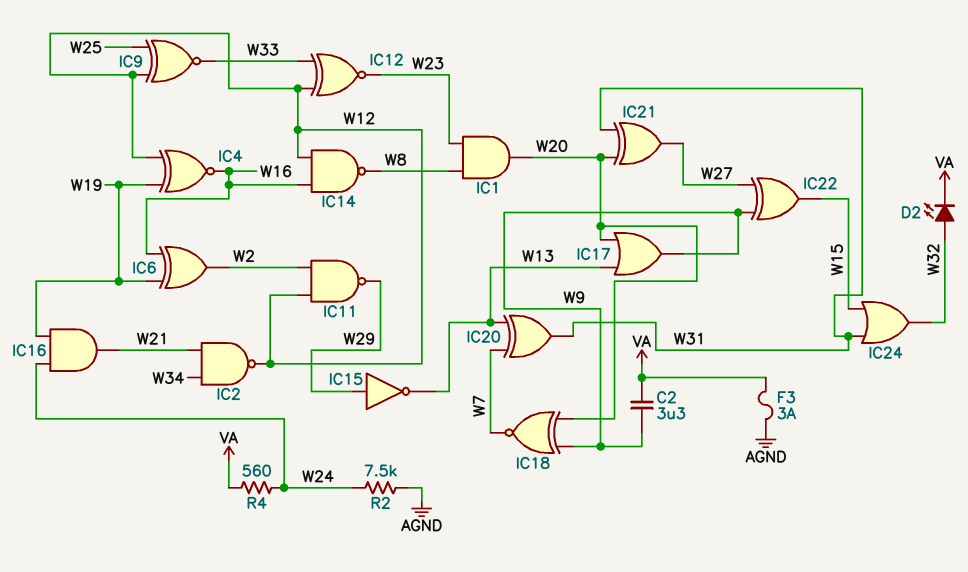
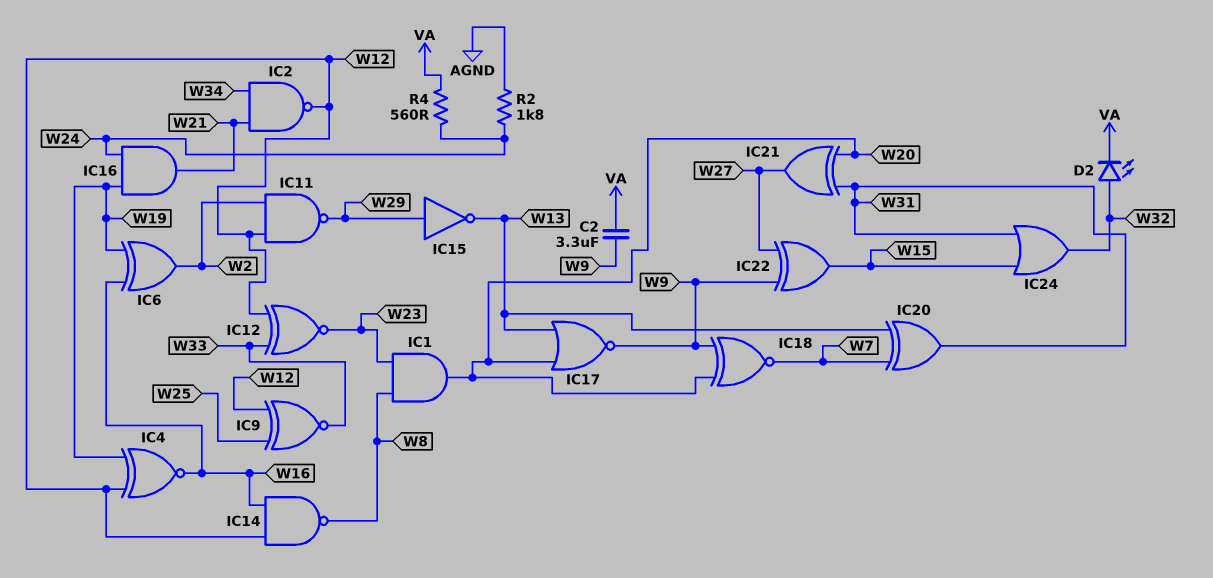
F3: 3A (AGND, VA) -> none
IC17: OR (in W13, in W20, out W9) -> NOR (in W13, in W20, out W9)
R2: 7.5k (AGND, W24) -> 1.8k (AGND, W24)

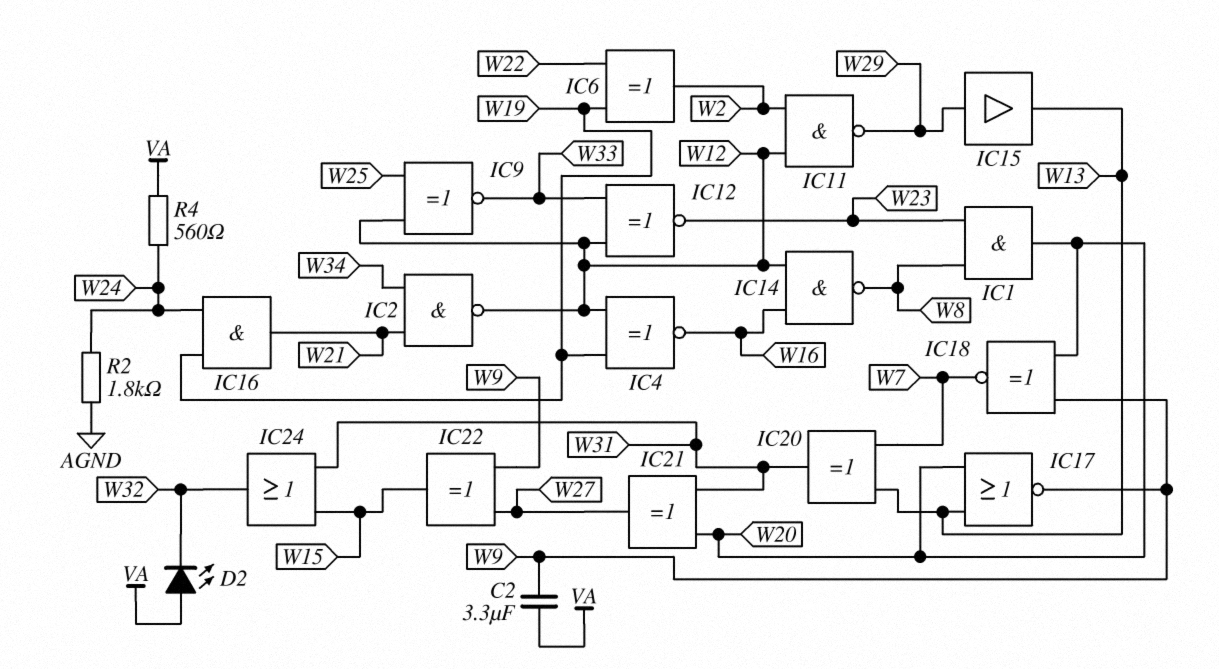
D2: LED (A W32, K VA) -> LED (A VA, K W32)
IC6: XOR (in W16, in W19, out W2) -> XOR (in W19, in W22, out W2)
IC15: NOT (in W29, out W13) -> buffer (in W29, out W13)

